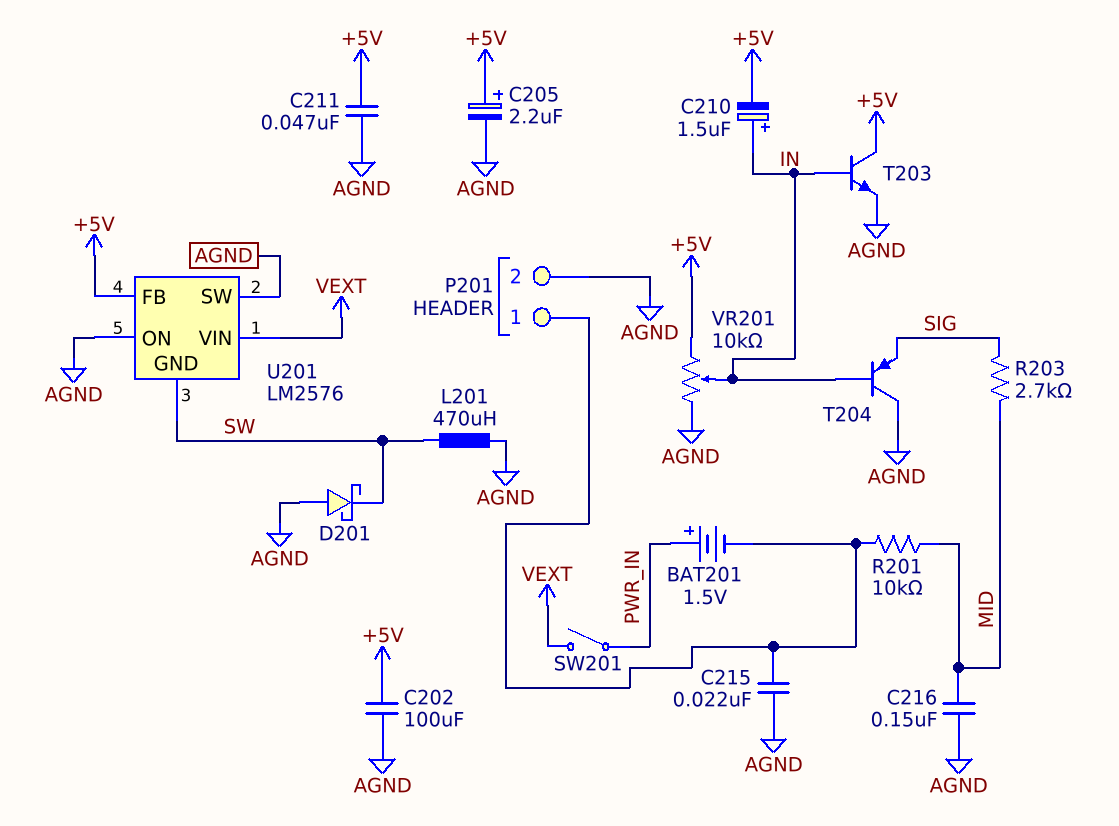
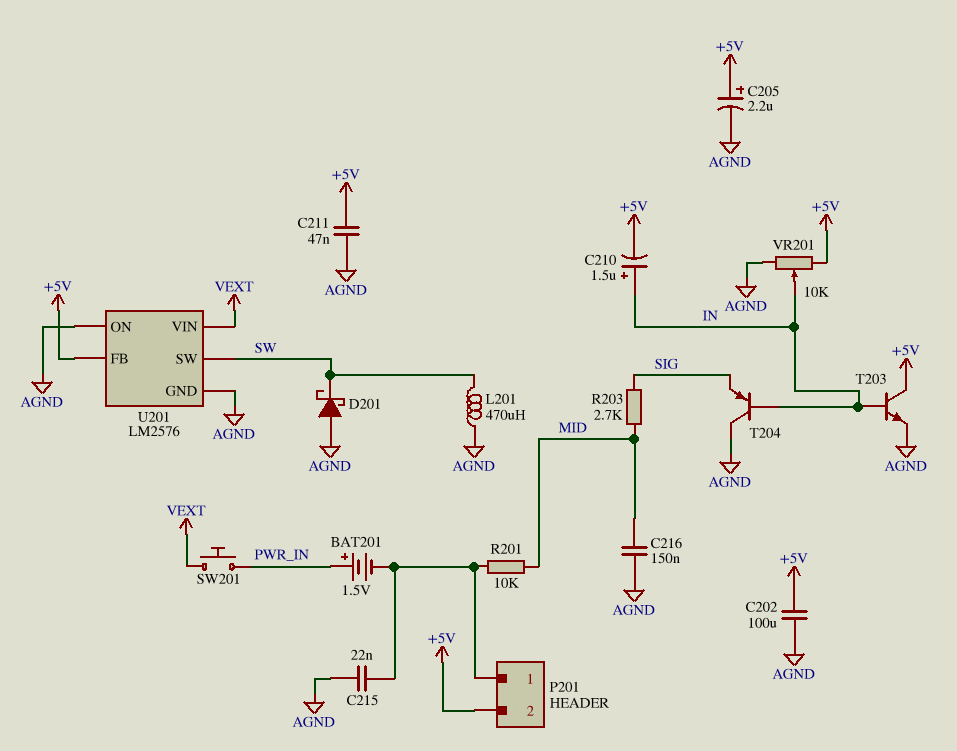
P201 pin 2: AGND -> +5V
SW201: switch (PWR_IN, VEXT) -> button (PWR_IN, VEXT)
U201 pin GND: SW -> AGND
U201 pin SW: AGND -> SW

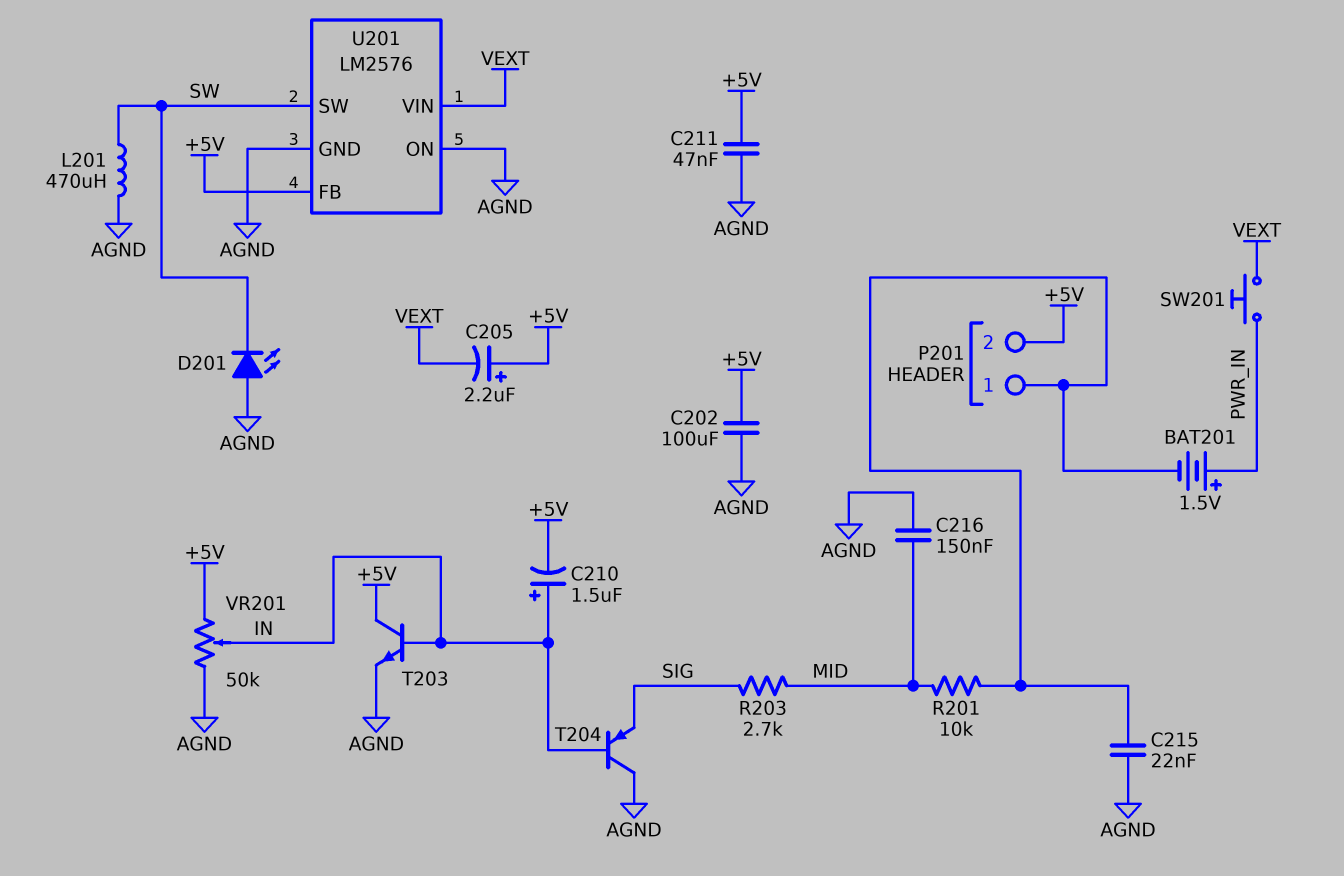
C205: 2.2uF (plus +5V, minus AGND) -> 2.2uF (plus +5V, minus VEXT)
D201: schottky (A AGND, K SW) -> LED (A AGND, K SW)
VR201: 10k (+5V, AGND, wiper IN) -> 50k (+5V, AGND, wiper IN)

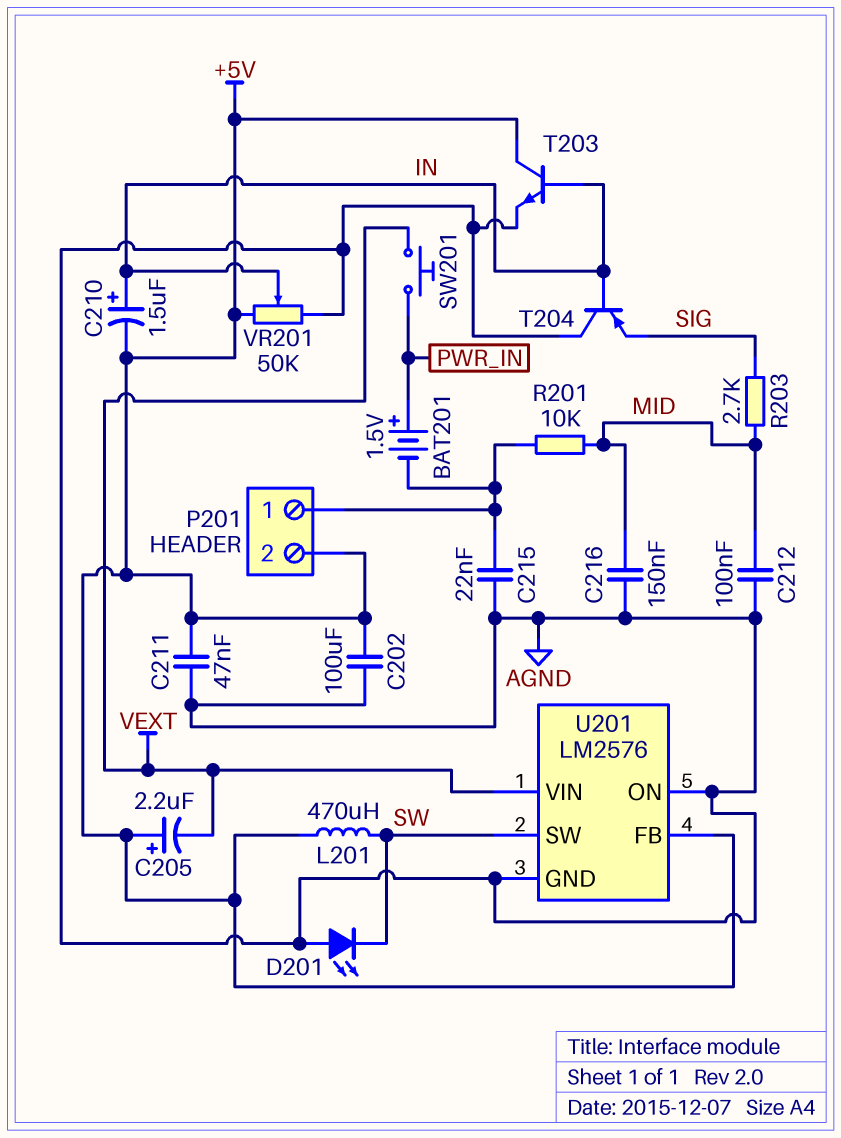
C212: none -> 100nF (AGND, MID)
L201: 470uH (AGND, SW) -> 470uH (+5V, SW)

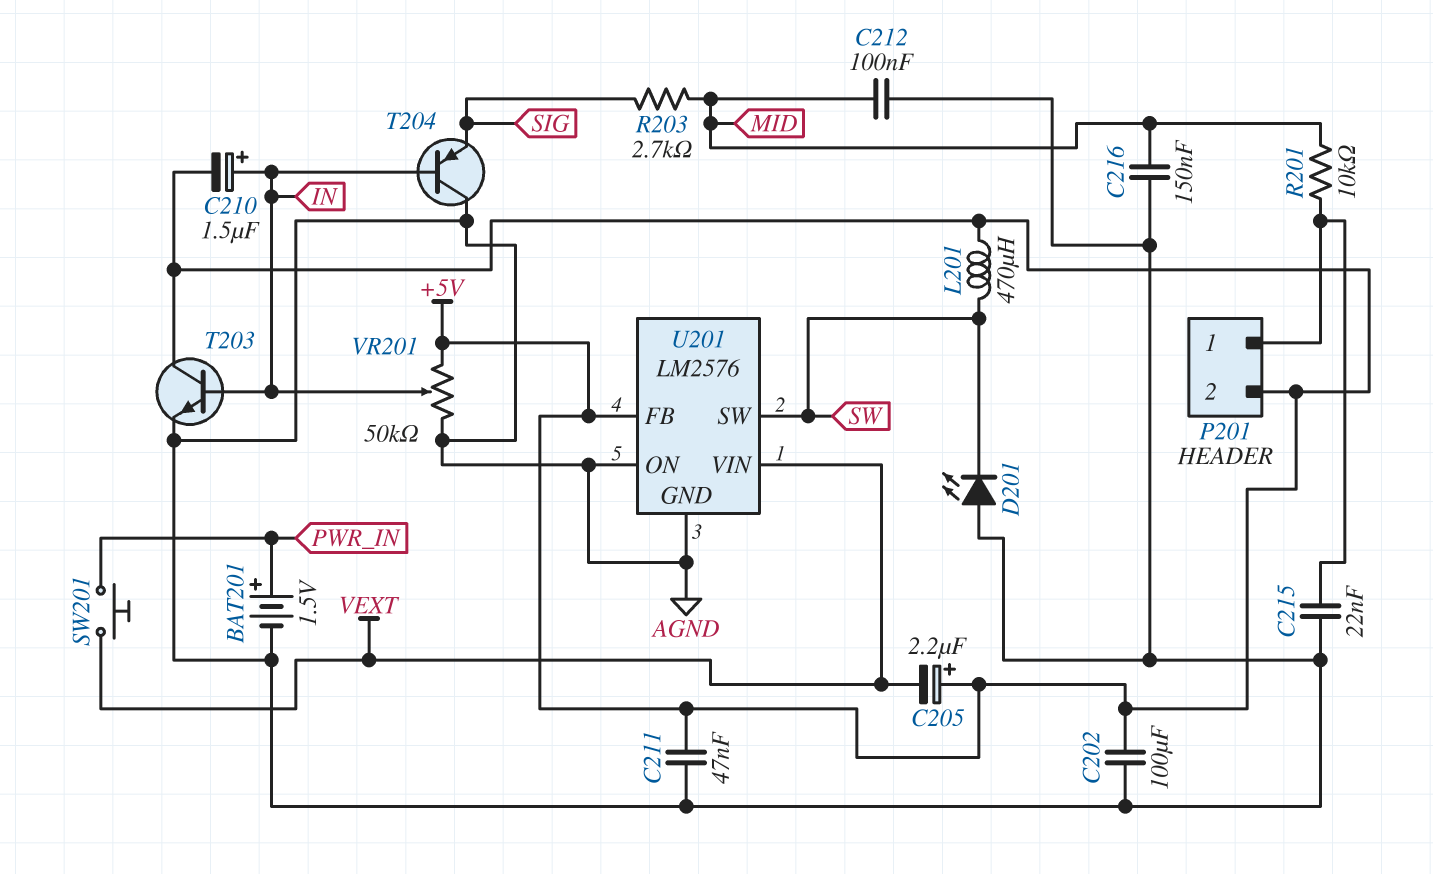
BAT201: 1.5V (plus PWR_IN, minus P201/1) -> 1.5V (plus PWR_IN, minus AGND)

